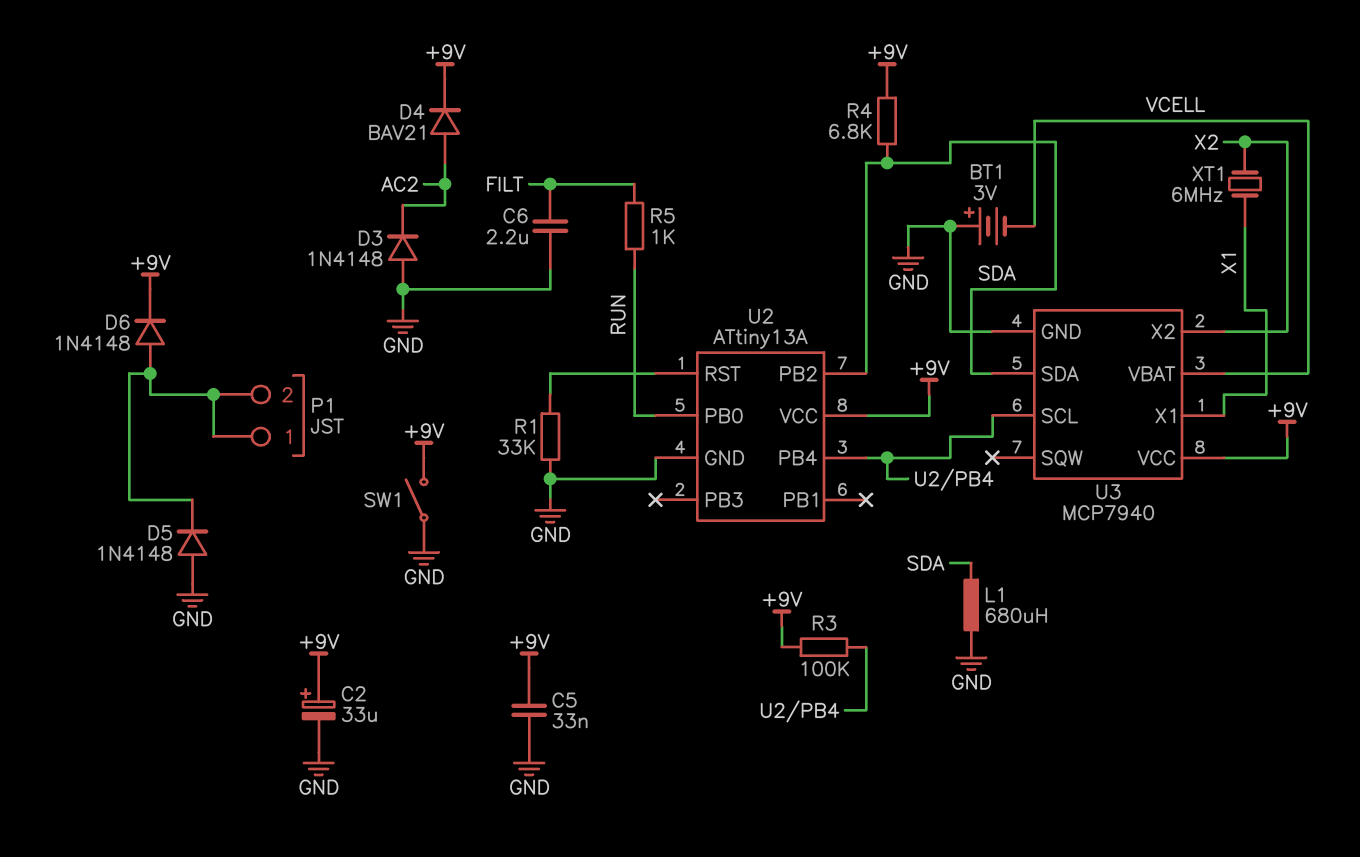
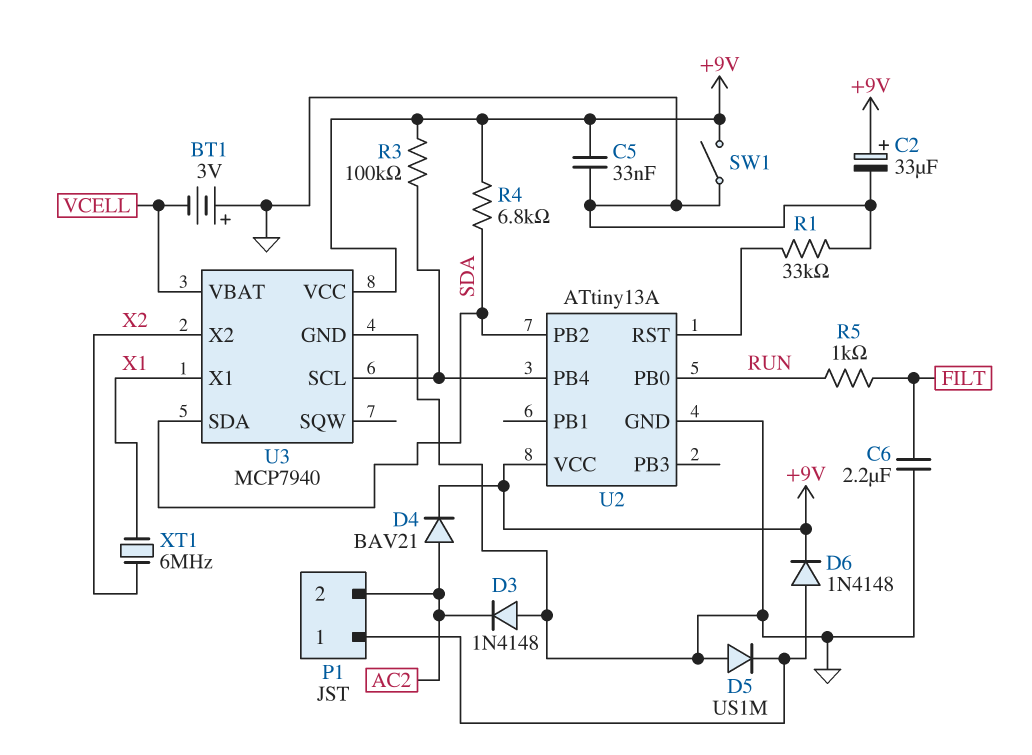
D5: diode 1N4148 (A GND, K P1/1) -> diode US1M (A GND, K P1/1)
L1: 680uH (GND, SDA) -> none
P1 pin 2: P1/1 -> AC2

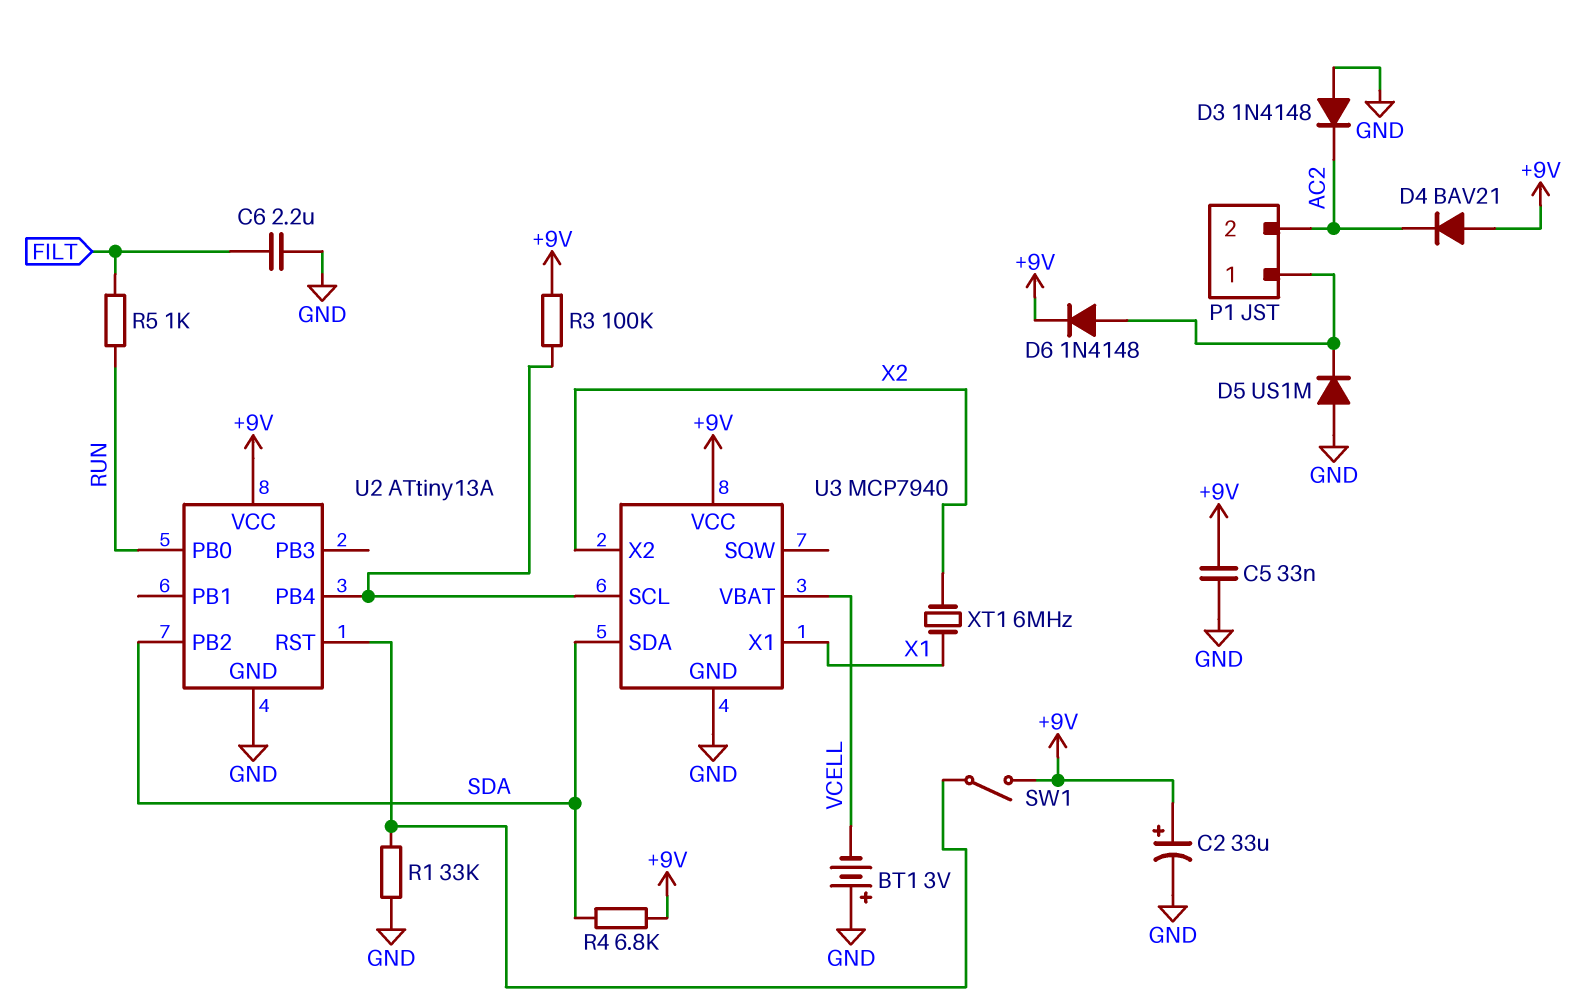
D4: diode BAV21 (A AC2, K +9V) -> diode BAV21 (A +9V, K AC2)
SW1: switch (+9V, GND) -> switch (+9V, U2/RST)

